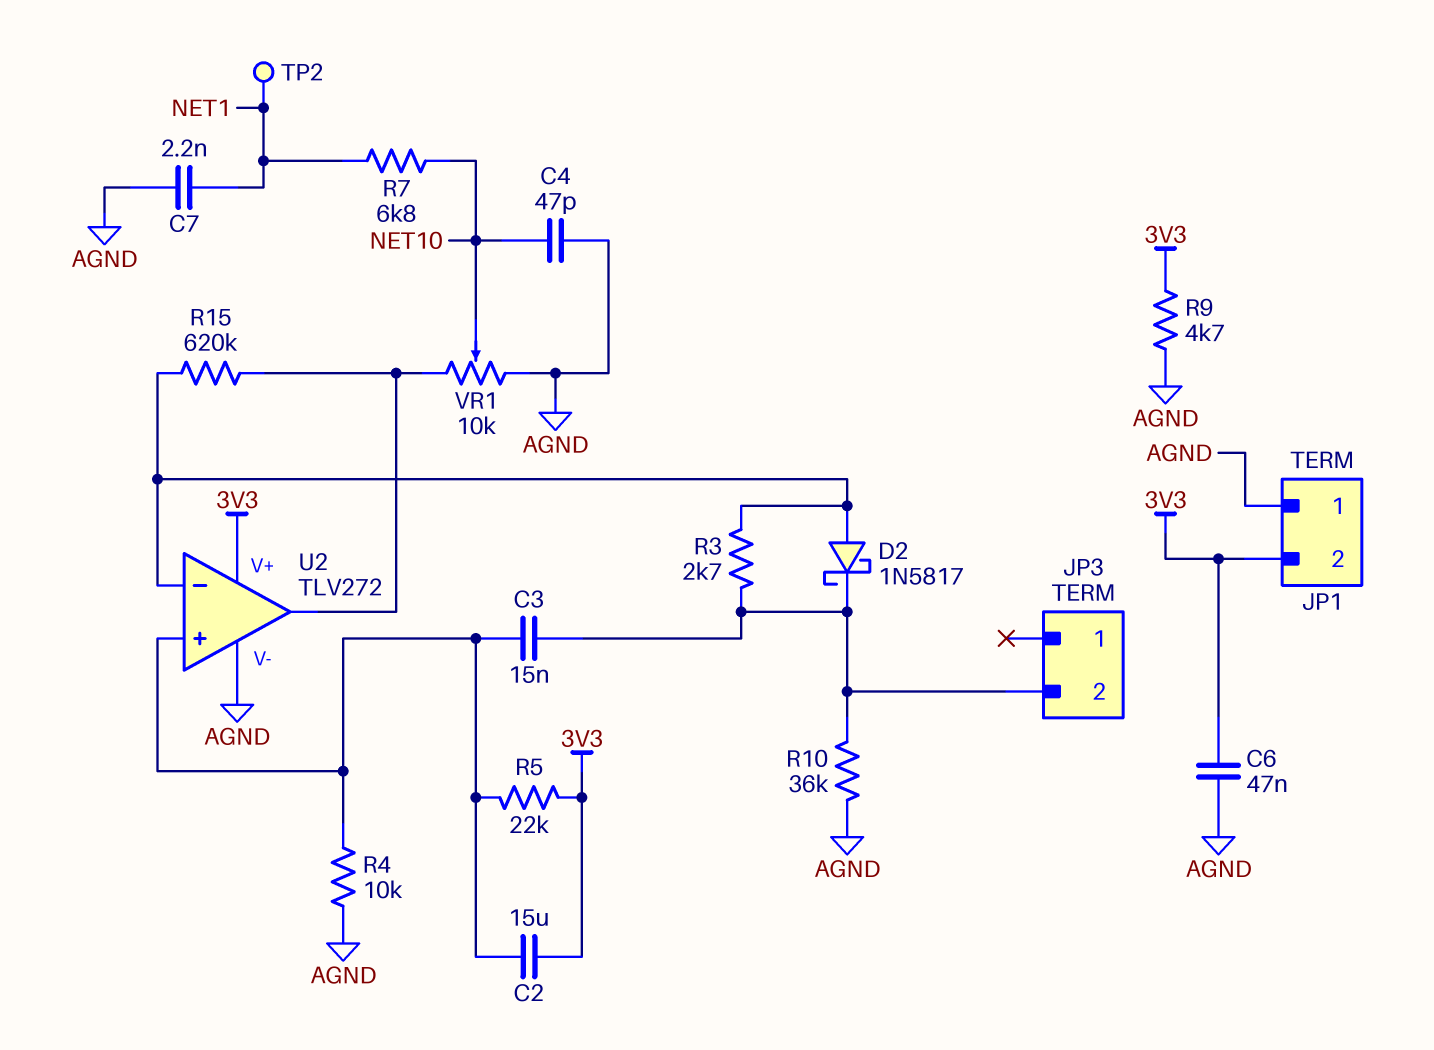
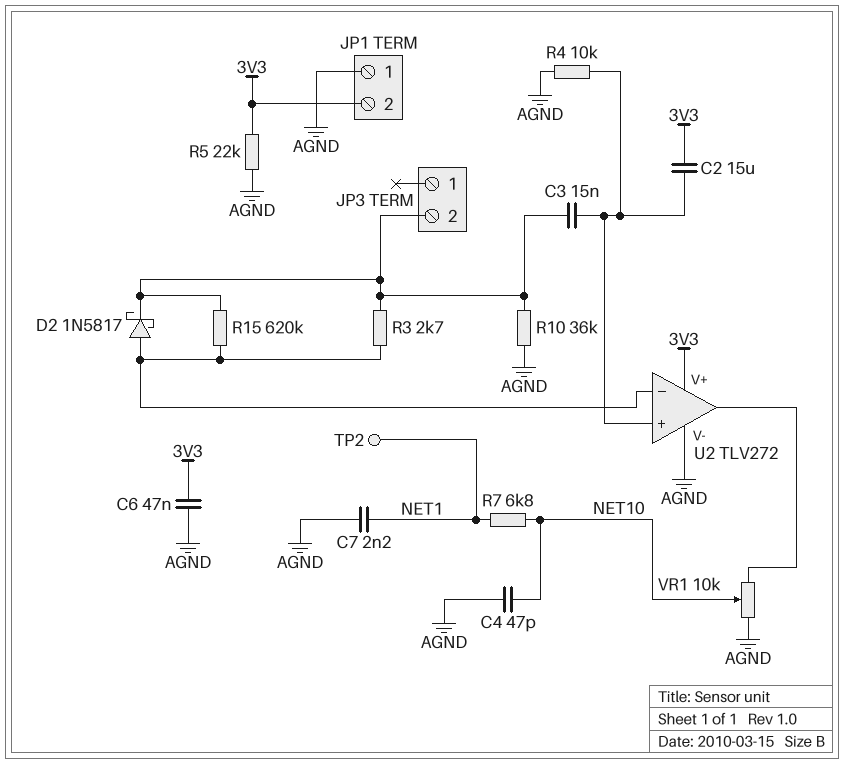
R5: 22k (3V3, U2/in+) -> 22k (3V3, AGND)
R9: 4.7k (3V3, AGND) -> none
R15: 620k (U2/in-, U2/out) -> 620k (JP3/2, U2/in-)

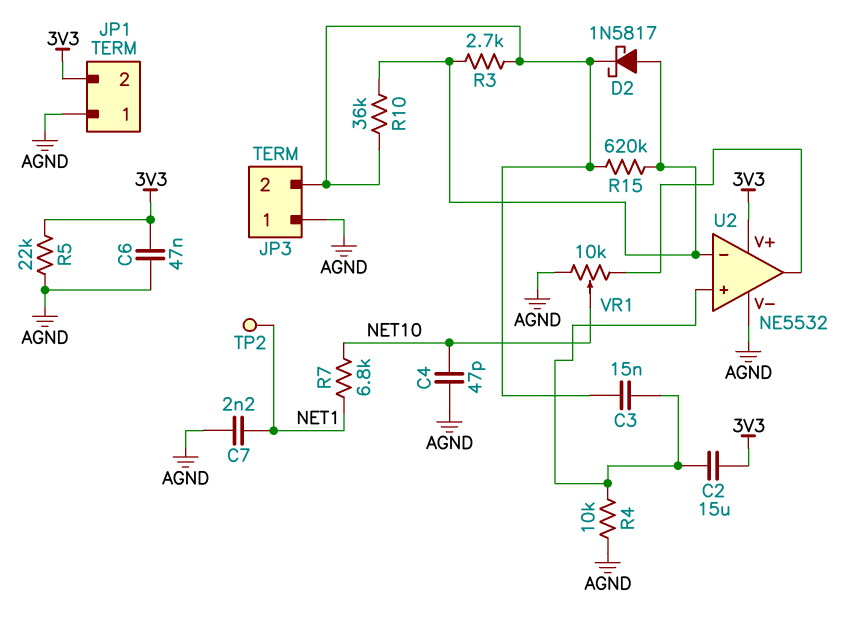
JP3 pin 1: none -> AGND
R10: 36k (AGND, JP3/2) -> 36k (JP3/2, U2/in-)
U2: TLV272 -> NE5532

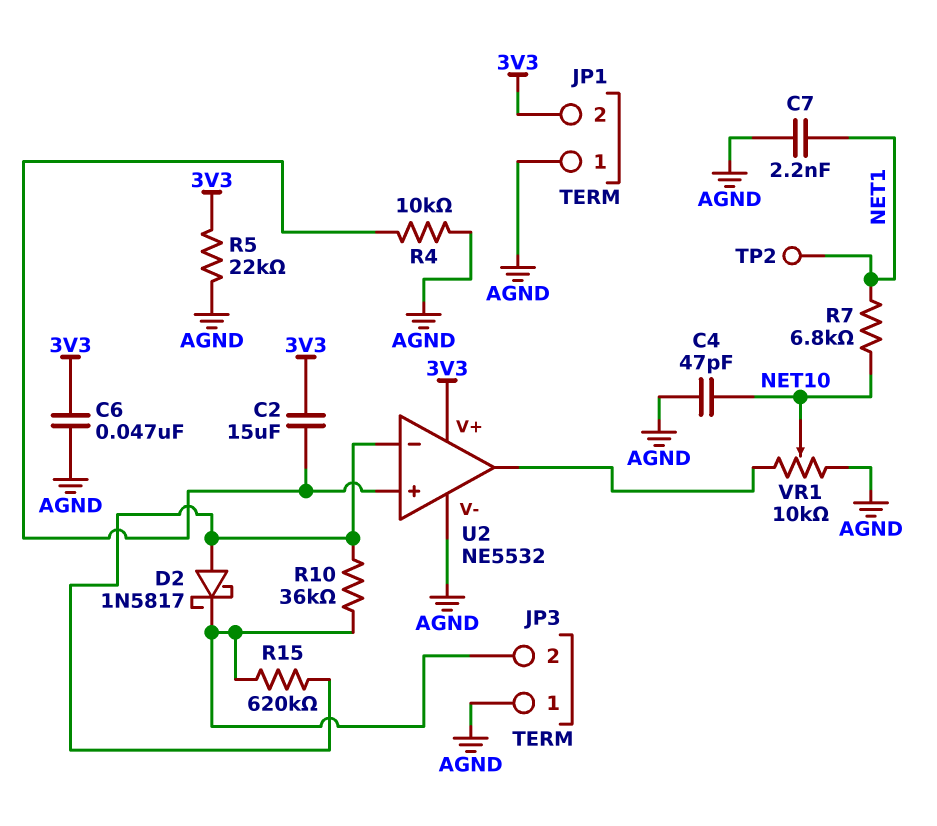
C3: 15nF (JP3/2, U2/in+) -> none
R3: 2.7k (JP3/2, U2/in-) -> none

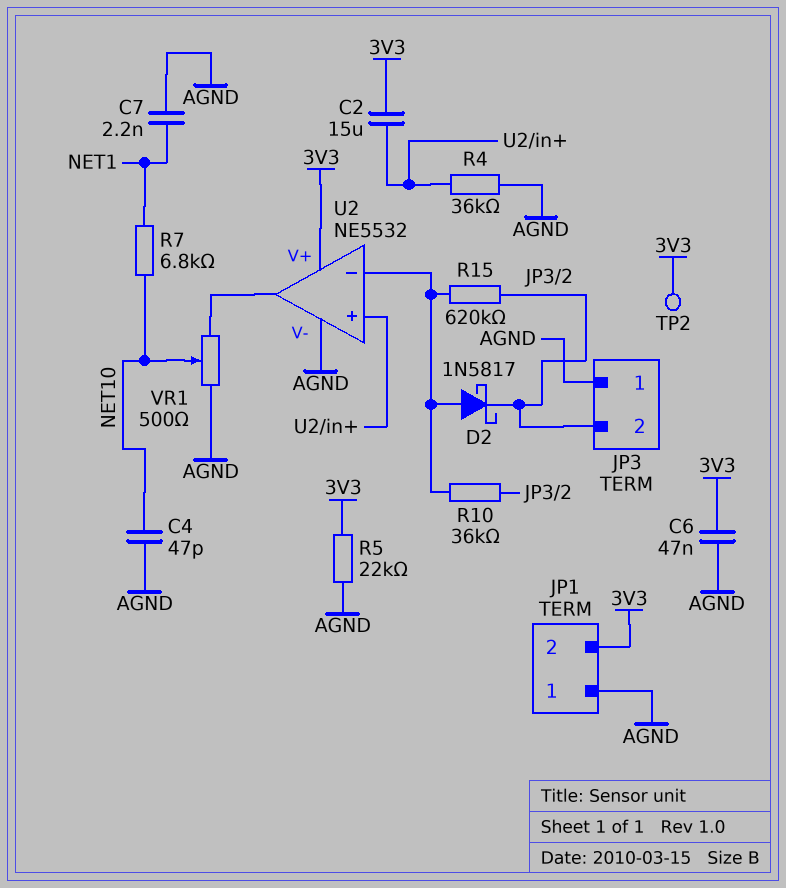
R4: 10k (AGND, U2/in+) -> 36k (AGND, U2/in+)
TP2: test point (NET1) -> test point (3V3)
VR1: 10k (AGND, U2/out, wiper NET10) -> 500 (AGND, U2/out, wiper NET10)

